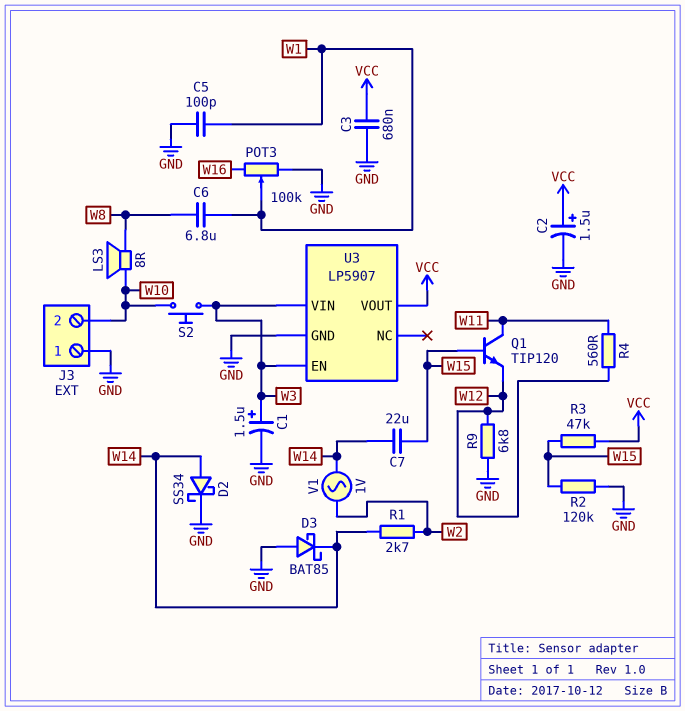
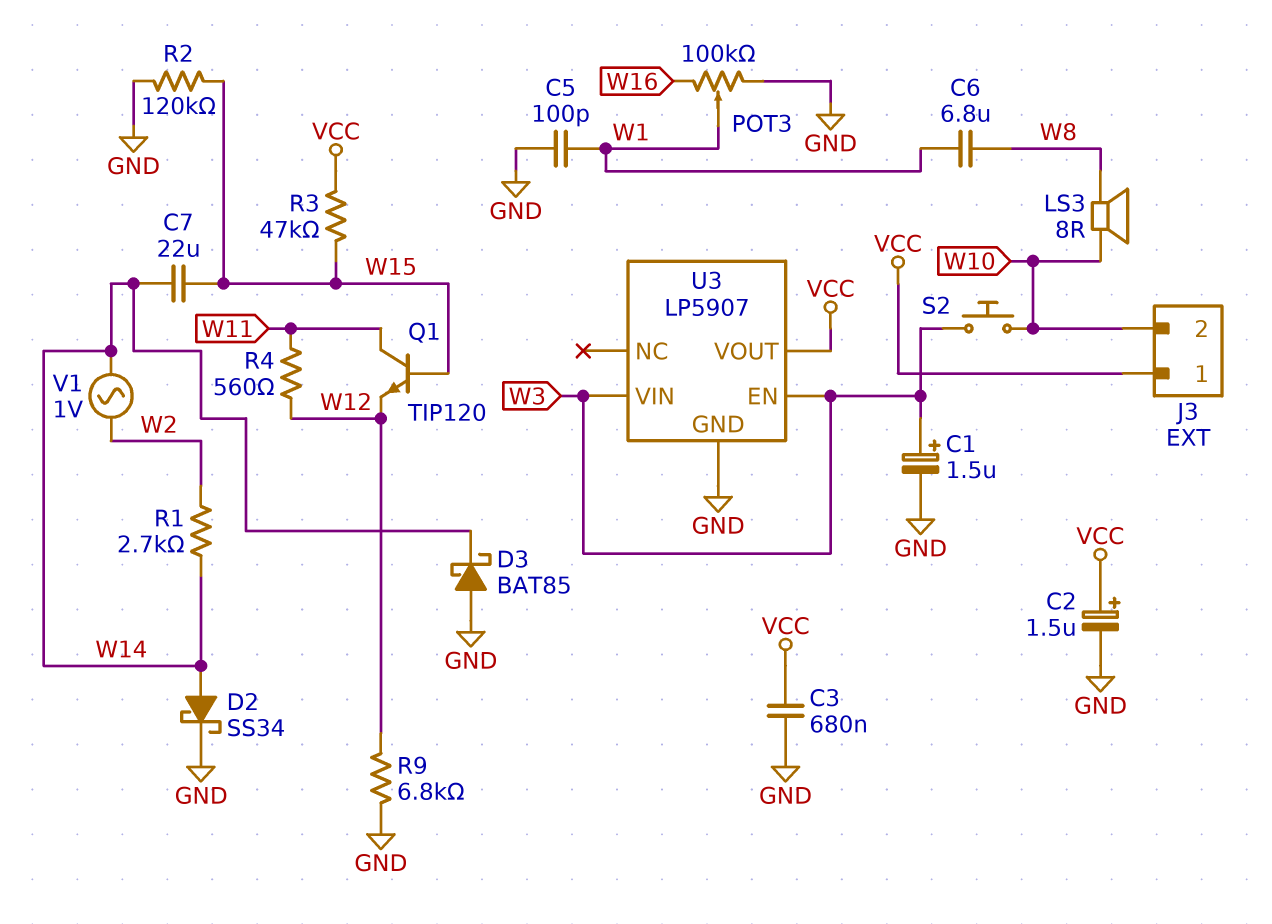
J3 pin 1: GND -> VCC

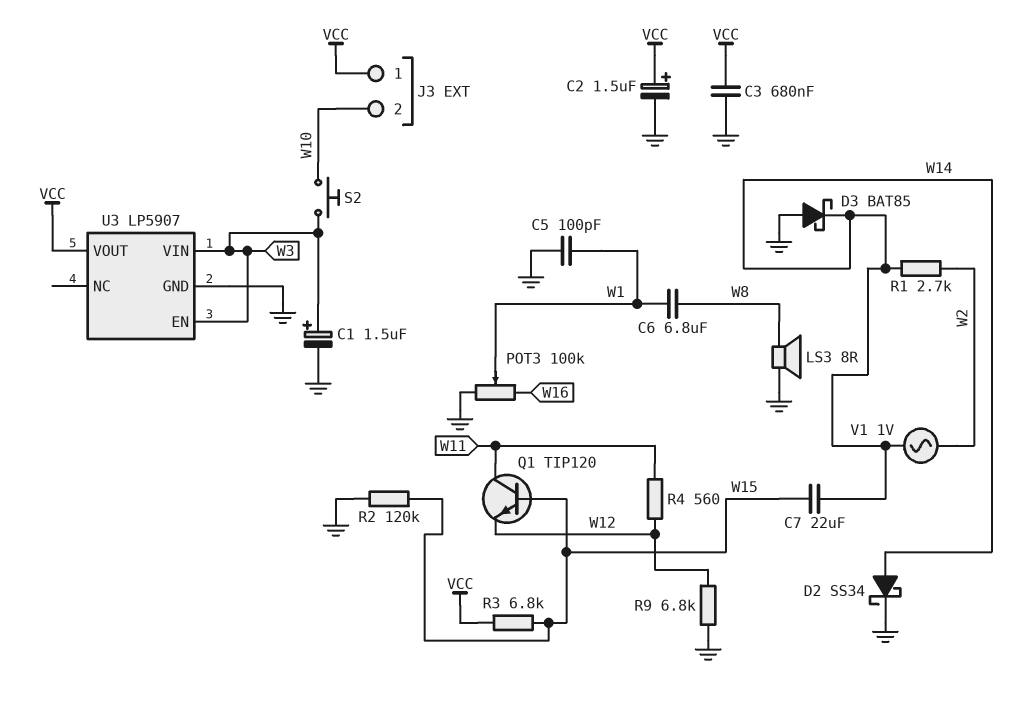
LS3: speaker 8R (W8, W10) -> speaker 8R (GND, W8)
R3: 47k (VCC, W15) -> 6.8k (VCC, W15)

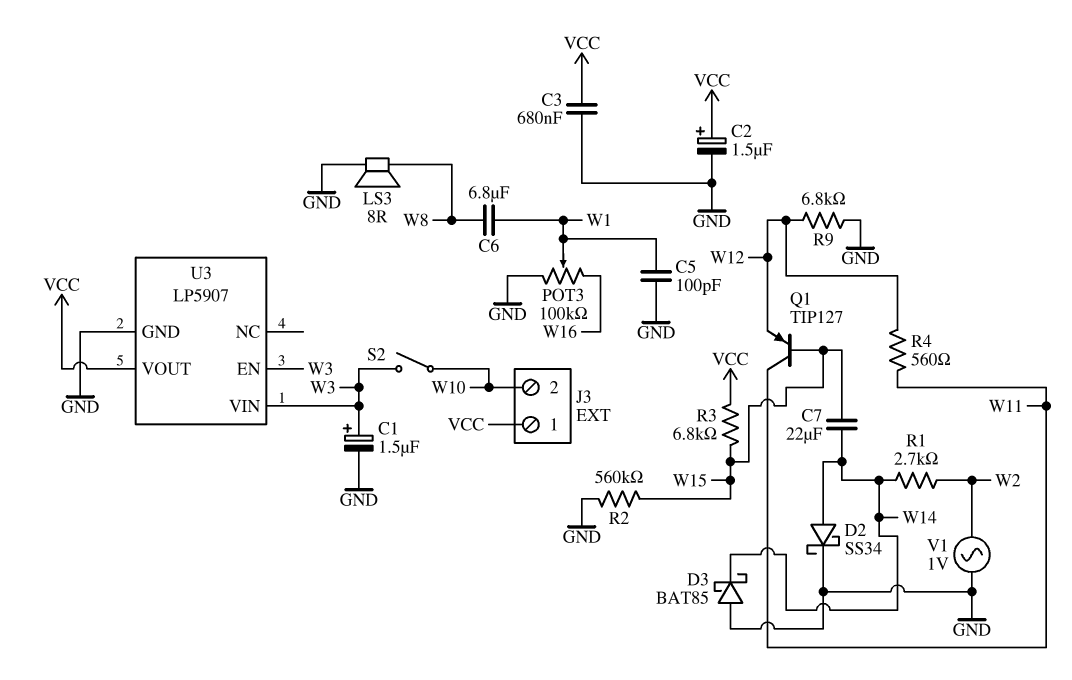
Q1: NPN TIP120 (B W15, C W11, E W12) -> PNP TIP127 (B W15, C W11, E W12)
R2: 120k (GND, W15) -> 560k (GND, W15)
S2: button (W3, W10) -> switch (W3, W10)
V1: AC 1V (W2, W14) -> AC 1V (GND, W2)

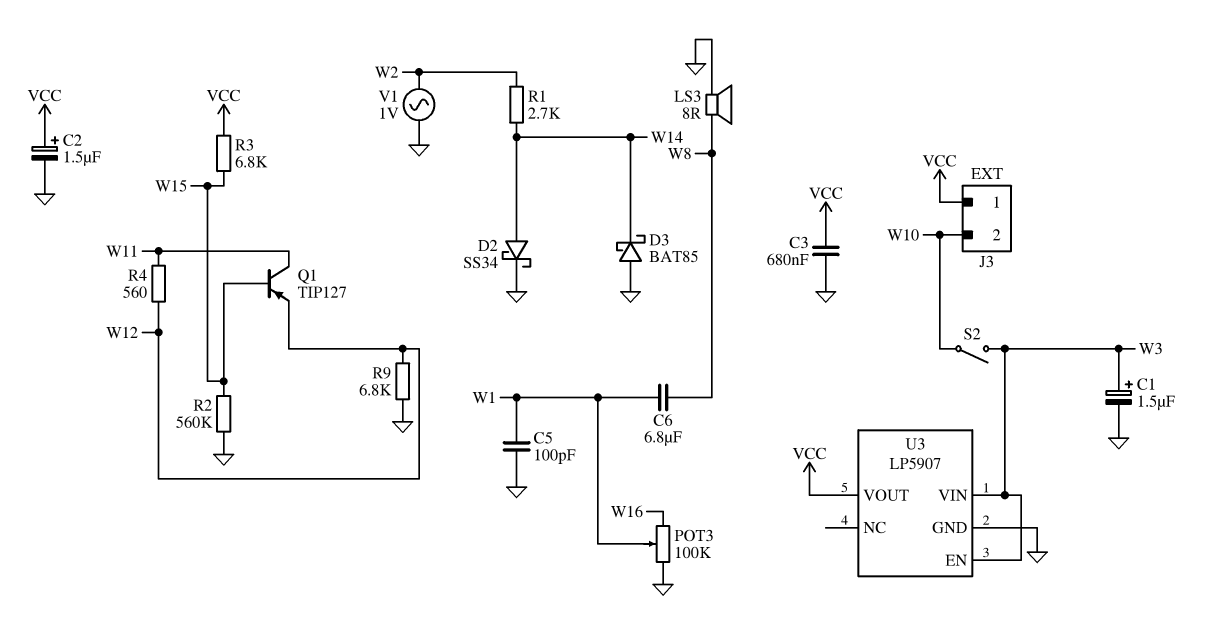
C7: 22uF (W14, W15) -> none

